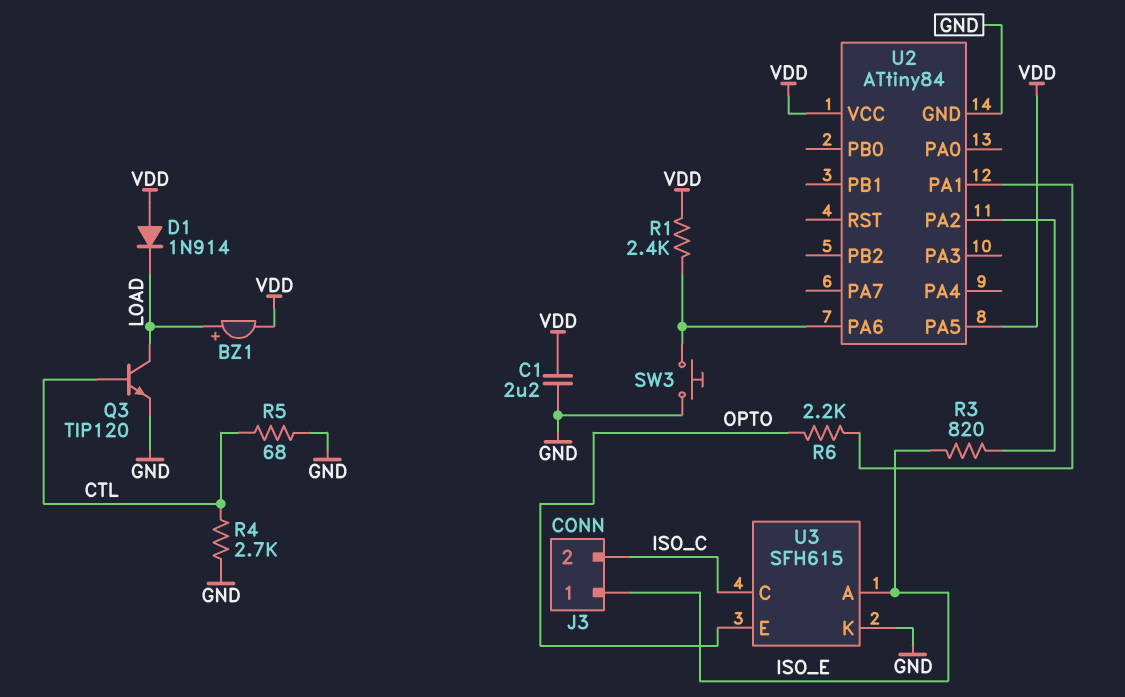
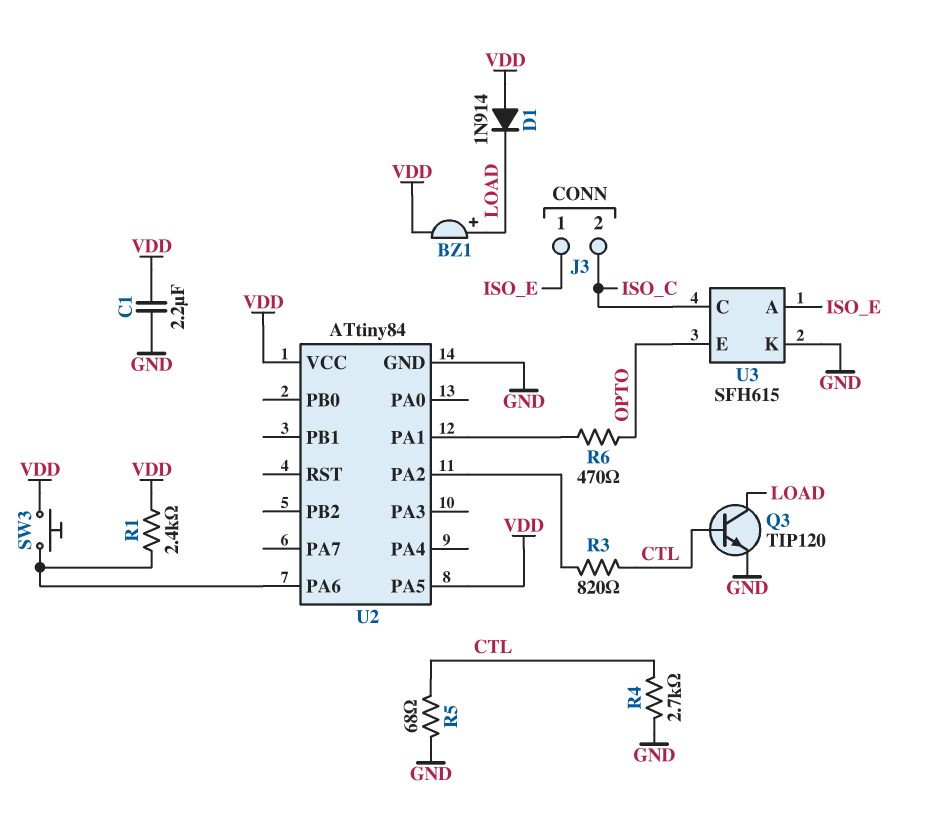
R3: 820 (ISO_E, U2/PA2) -> 820 (CTL, U2/PA2)
R6: 2.2k (OPTO, U2/PA1) -> 470 (OPTO, U2/PA1)
SW3: button (GND, U2/PA6) -> button (U2/PA6, VDD)

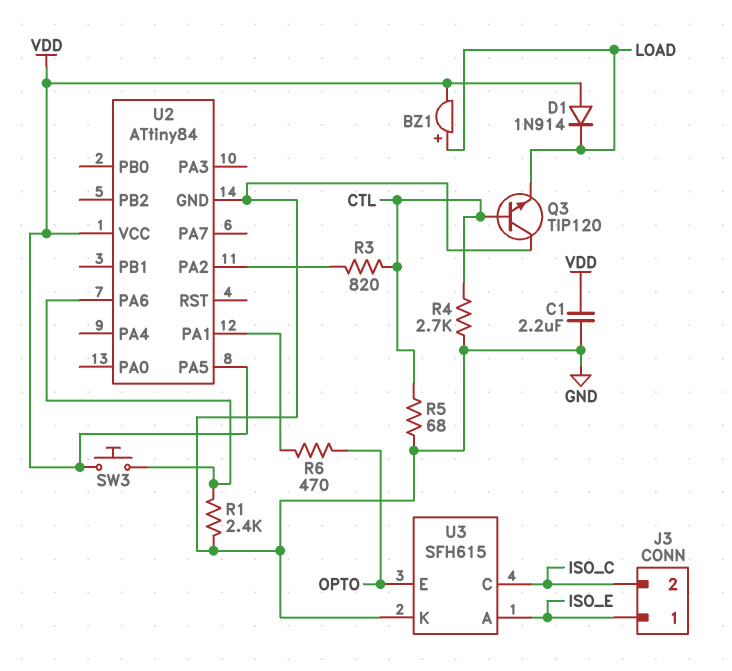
Q3: NPN TIP120 (B CTL, C LOAD, E GND) -> NPN TIP120 (B CTL, C GND, E LOAD)
R1: 2.4k (U2/PA6, VDD) -> 2.4k (GND, U2/PA6)

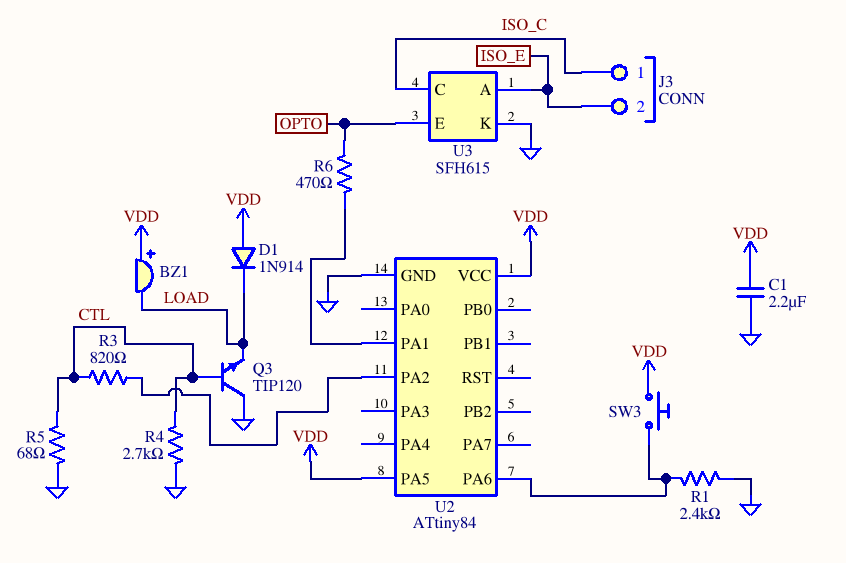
BZ1: buzzer (plus LOAD, minus VDD) -> buzzer (plus VDD, minus LOAD)
J3 pin 1: ISO_E -> ISO_C
J3 pin 2: ISO_C -> ISO_E

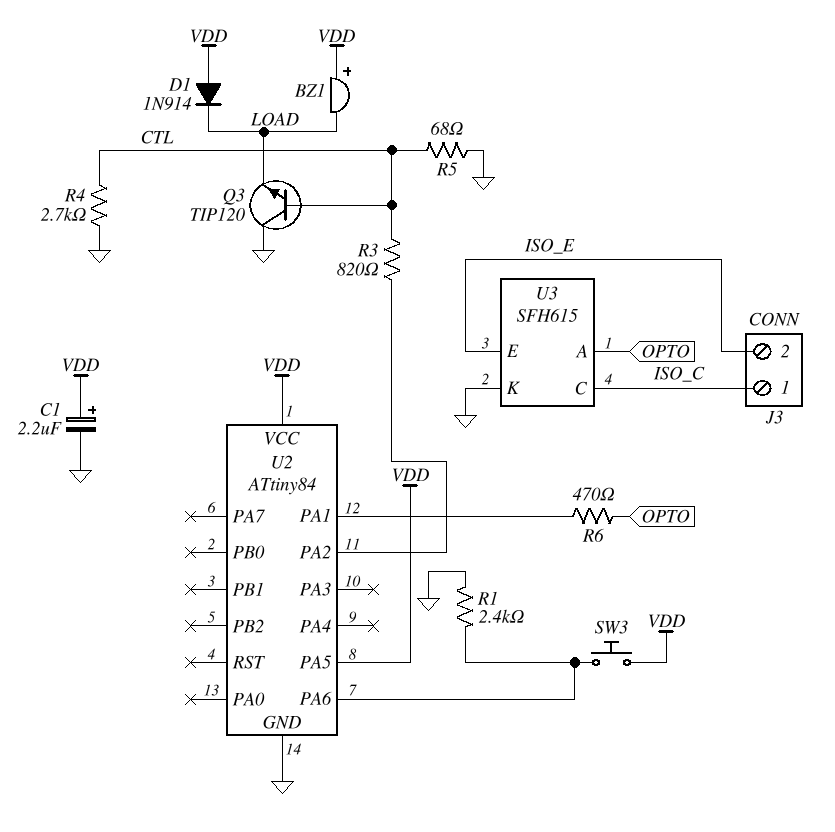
C1: 2.2uF (GND, VDD) -> 2.2uF (plus VDD, minus GND)
U3 pin A: ISO_E -> OPTO
U3 pin E: OPTO -> ISO_E

